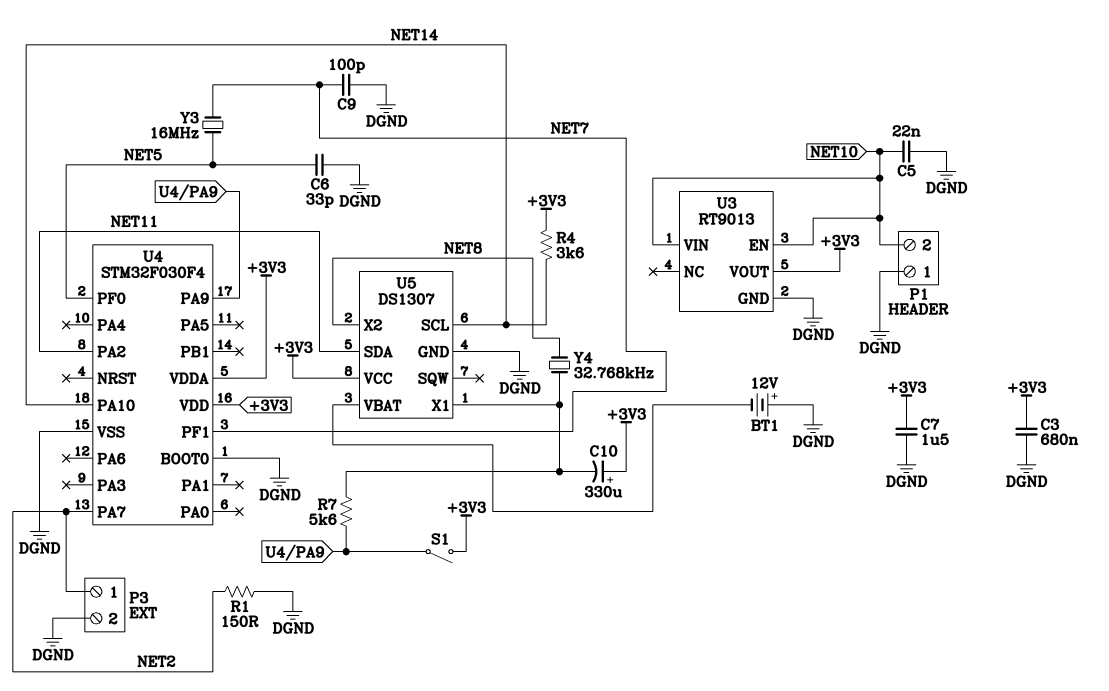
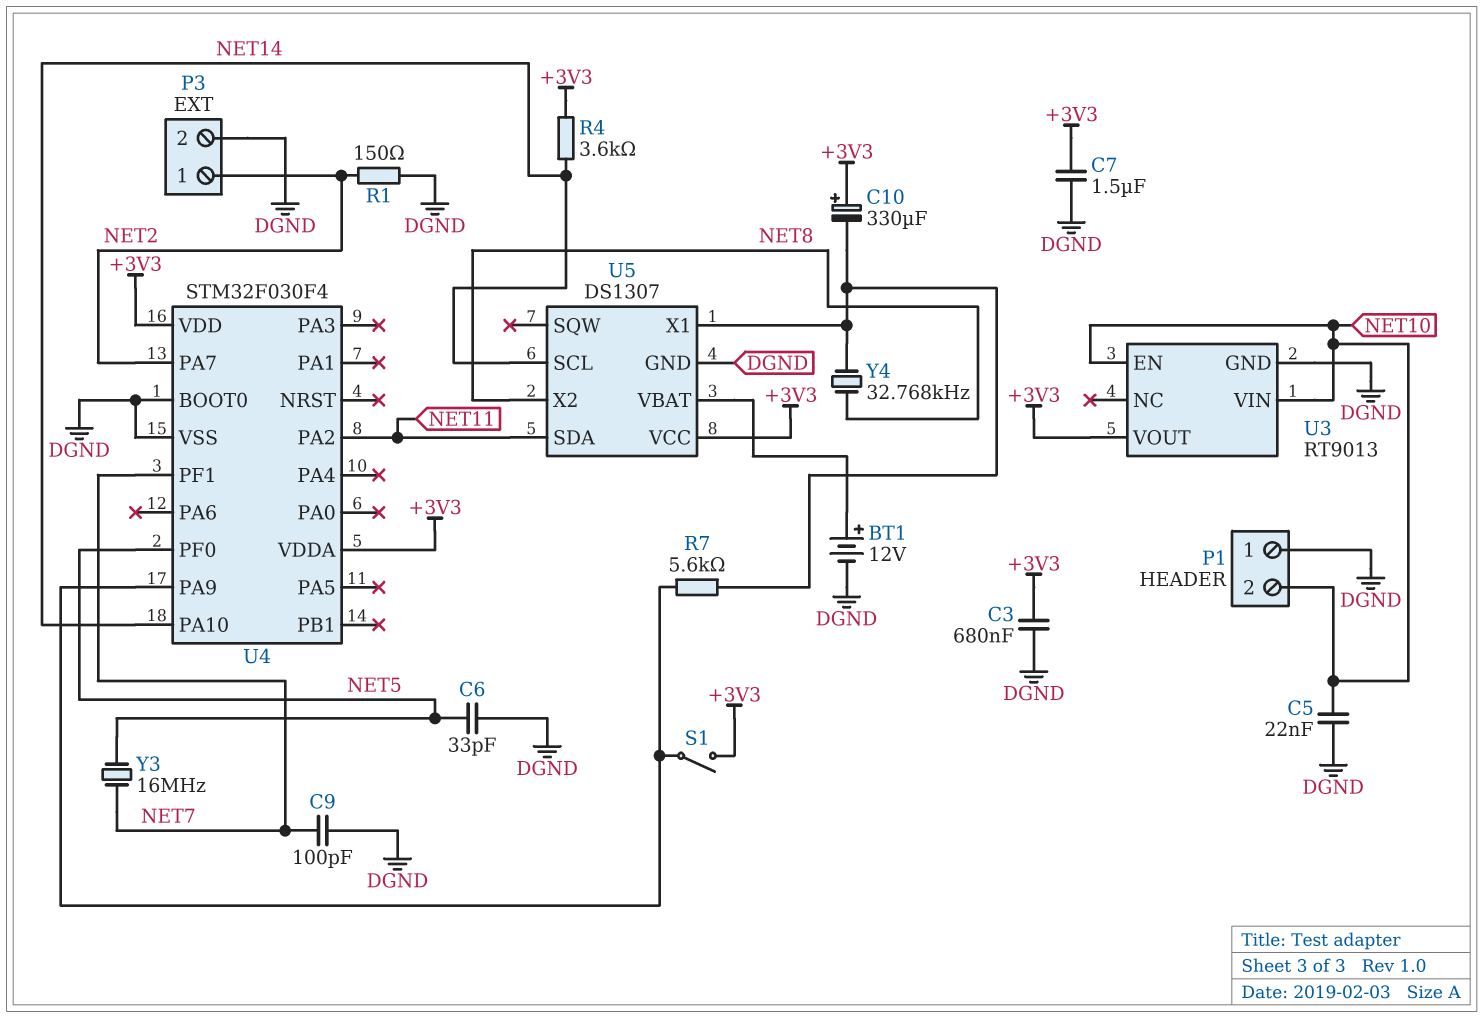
BT1: 12V (plus DGND, minus U5/VBAT) -> 12V (plus U5/VBAT, minus DGND)

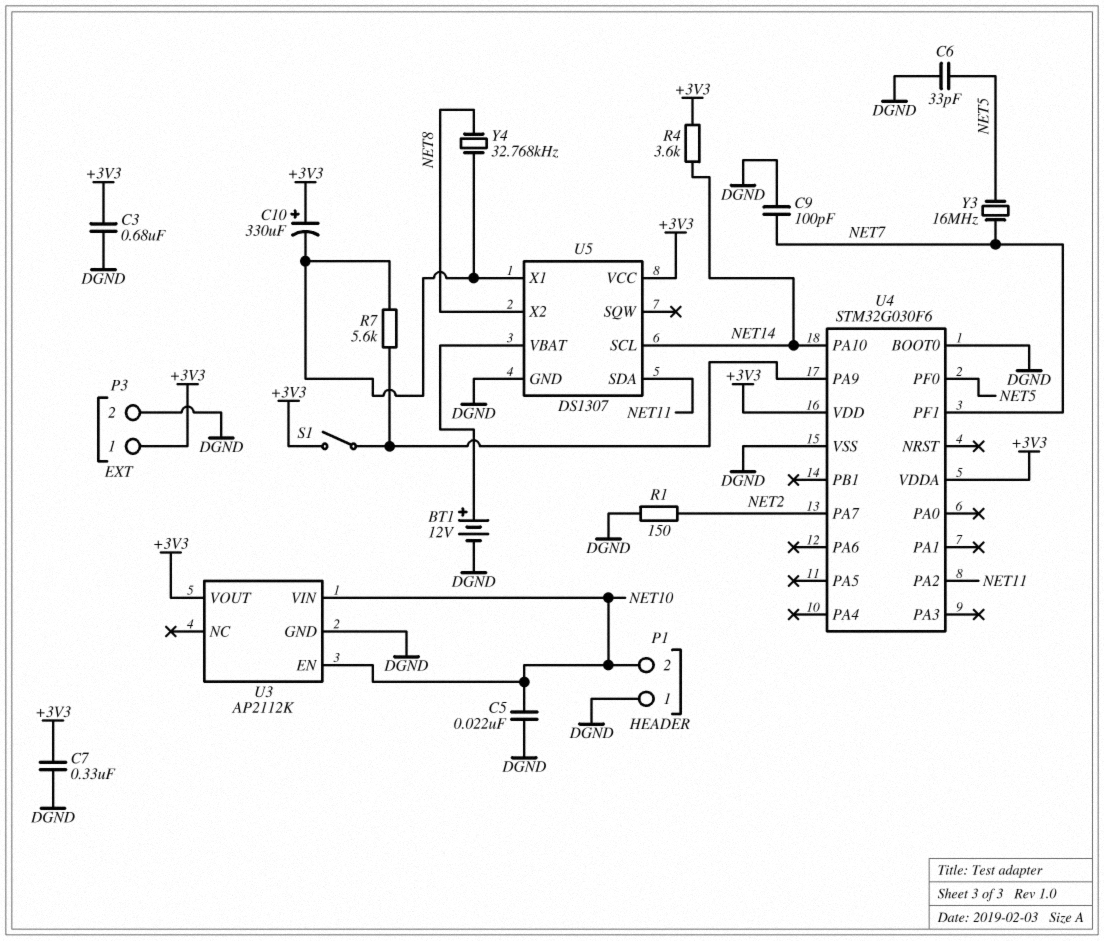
C7: 1.5uF (+3V3, DGND) -> 330nF (+3V3, DGND)
P3 pin 1: NET2 -> +3V3
U3: RT9013 -> AP2112K
U4: STM32F030F4 -> STM32G030F6

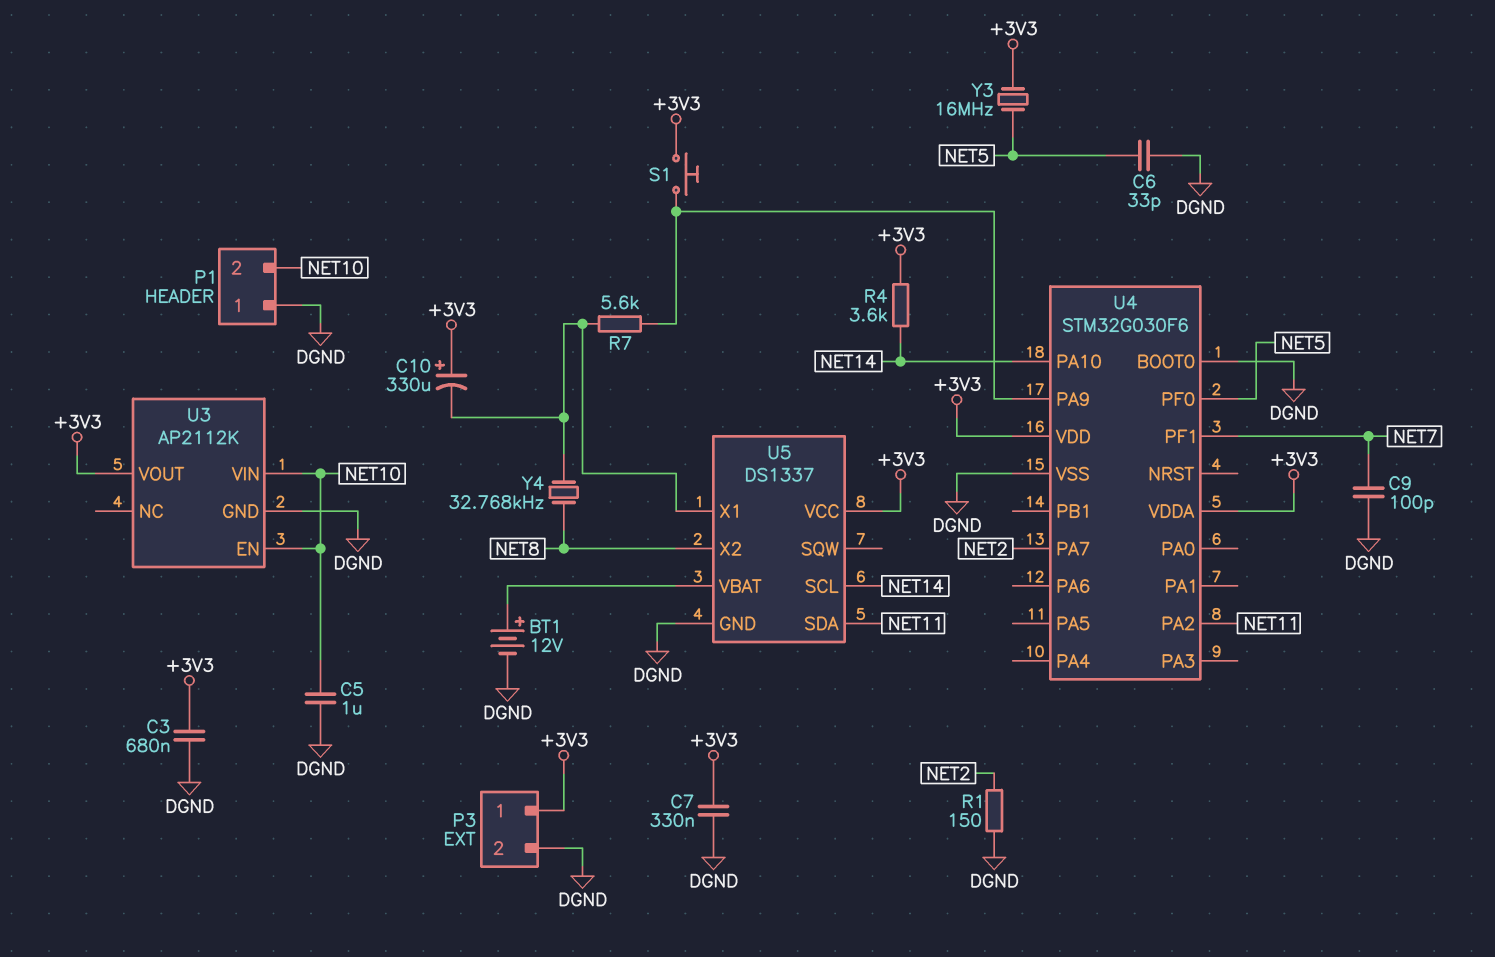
C5: 22nF (DGND, NET10) -> 1uF (DGND, NET10)
S1: switch (+3V3, U4/PA9) -> button (+3V3, U4/PA9)
U5: DS1307 -> DS1337
Y3: 16MHz (NET5, NET7) -> 16MHz (+3V3, NET5)

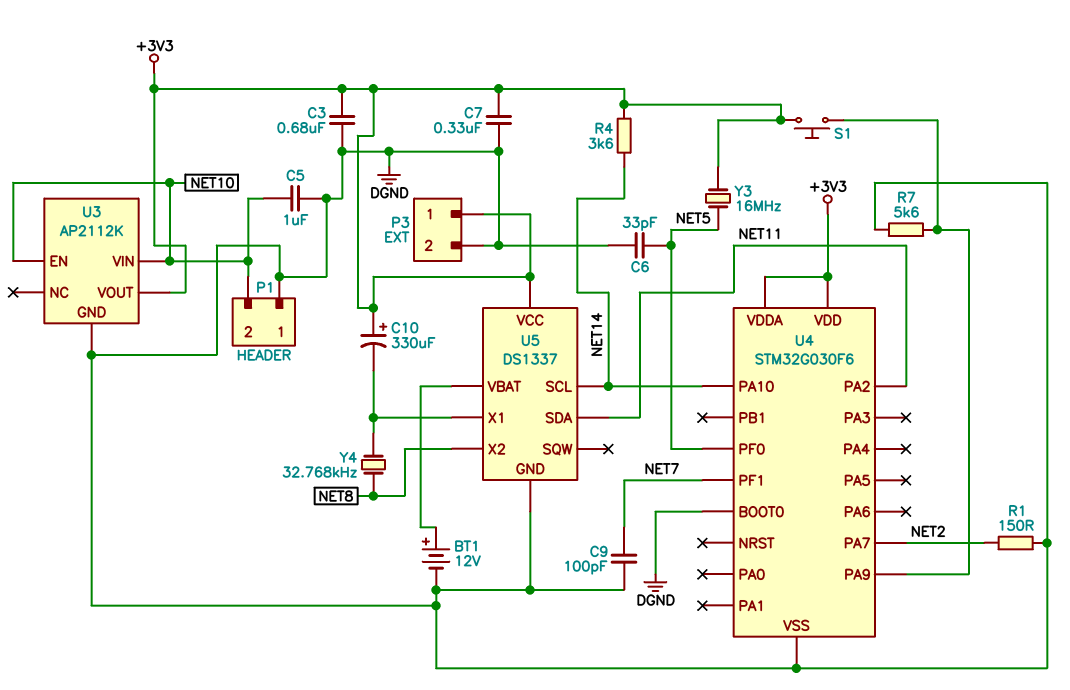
R7: 5.6k (U4/PA9, U5/X1) -> 5.6k (DGND, U4/PA9)

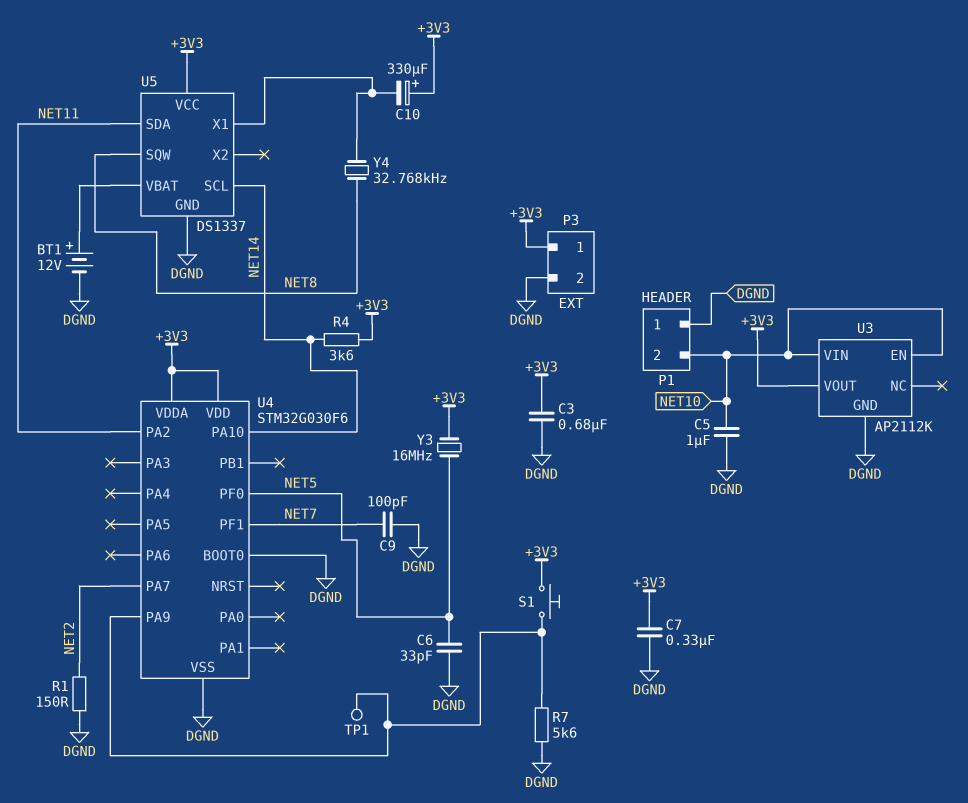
TP1: none -> test point (U4/PA9)
U5 pin SQW: none -> NET8
U5 pin X2: NET8 -> none

